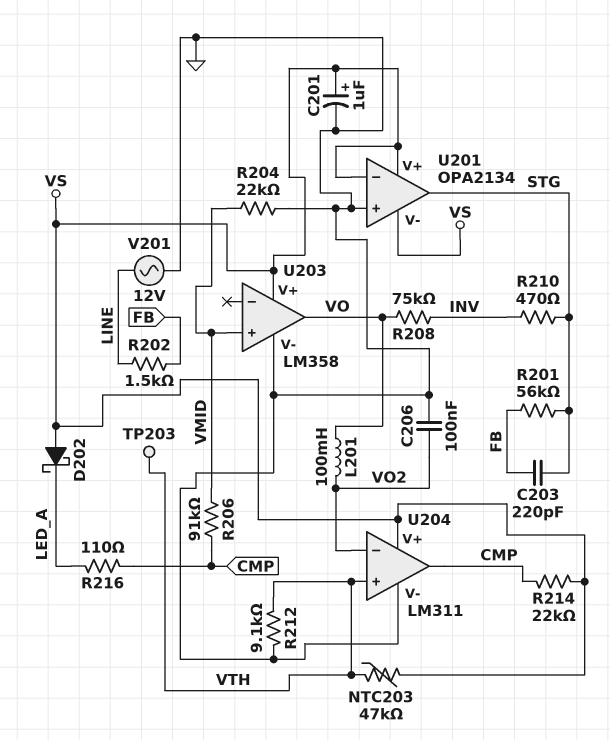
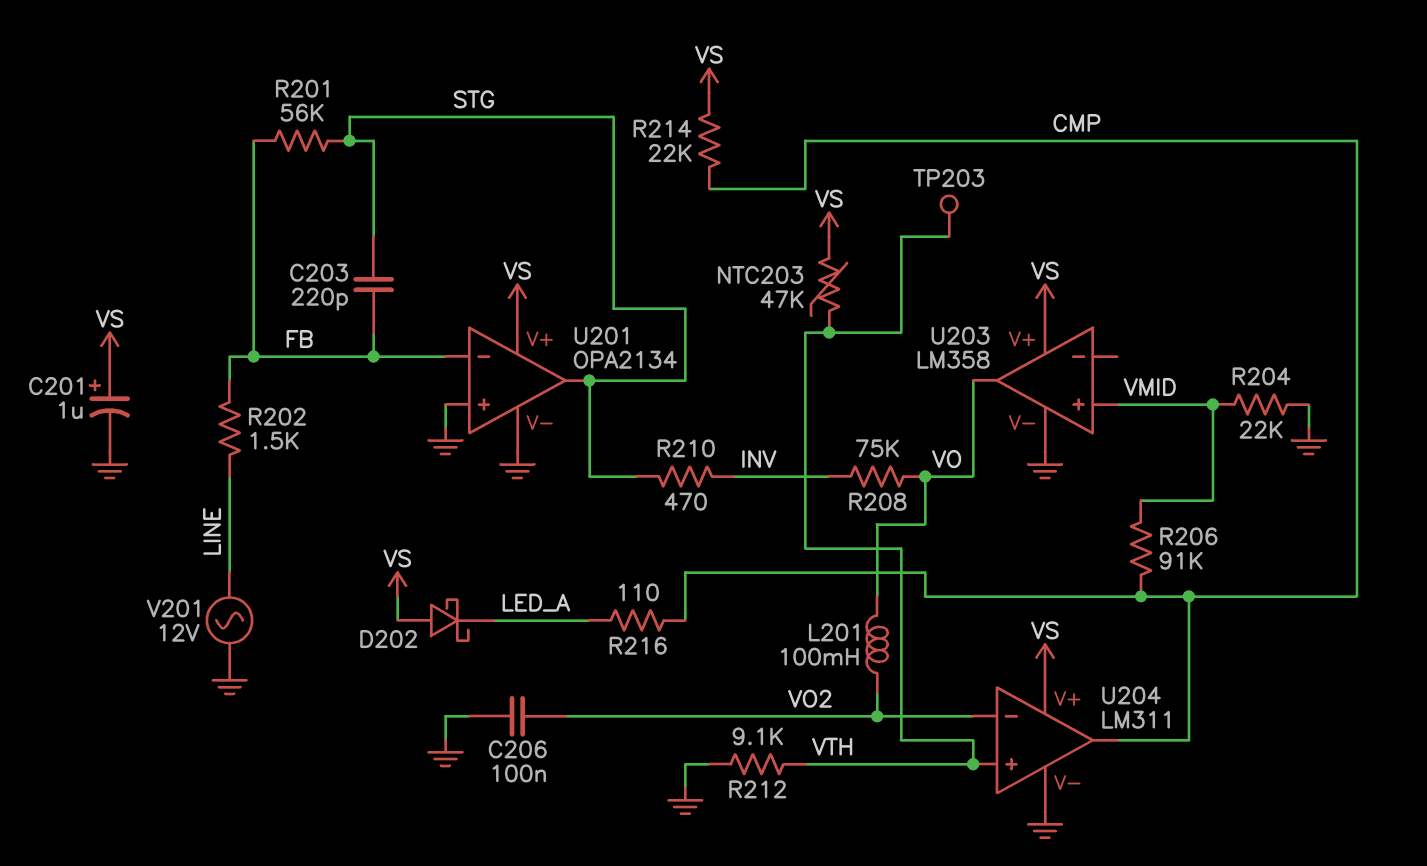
U201 pin V-: VS -> GND
U201 pin in-: VS -> FB

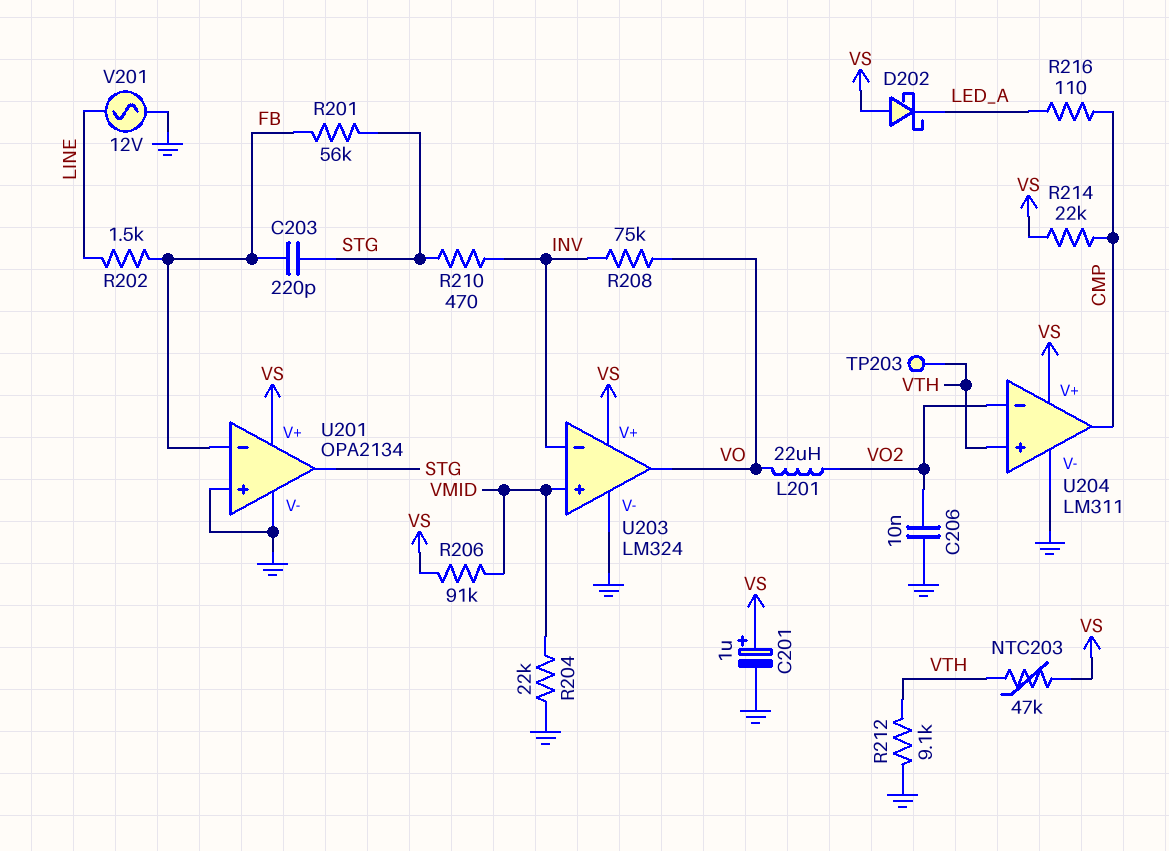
C206: 100nF (GND, VO2) -> 10nF (GND, VO2)
L201: 100mH (VO, VO2) -> 22uH (VO, VO2)
R206: 91k (CMP, VMID) -> 91k (VMID, VS)
U203: LM358 -> LM324
U203 pin in-: none -> INV

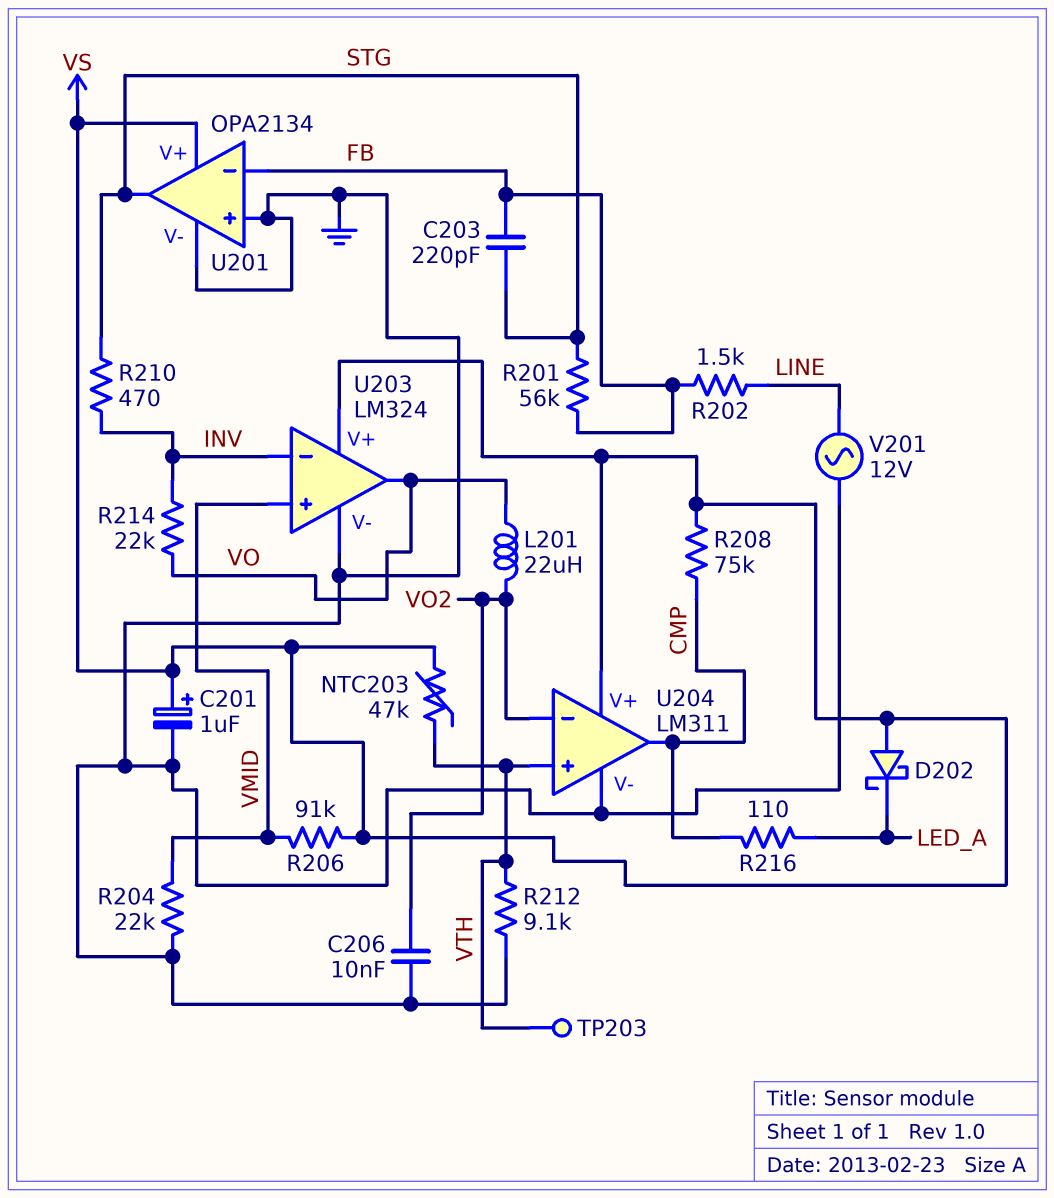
R208: 75k (INV, VO) -> 75k (CMP, VS)
R214: 22k (CMP, VS) -> 22k (INV, VO)

